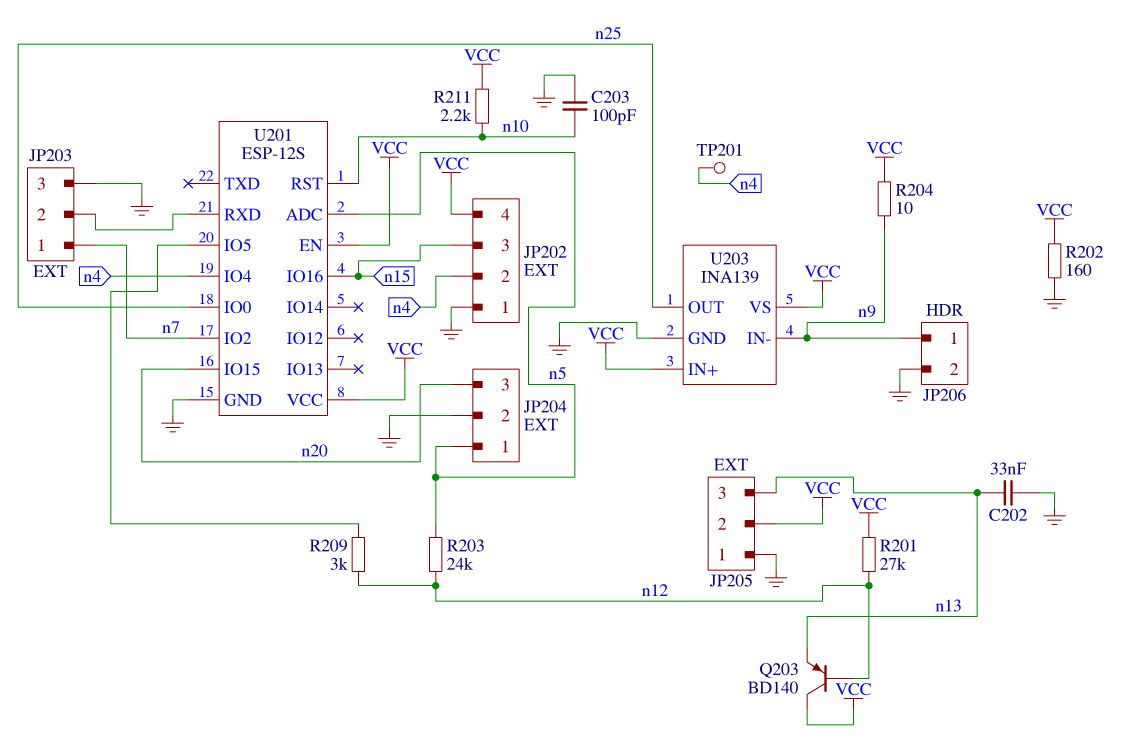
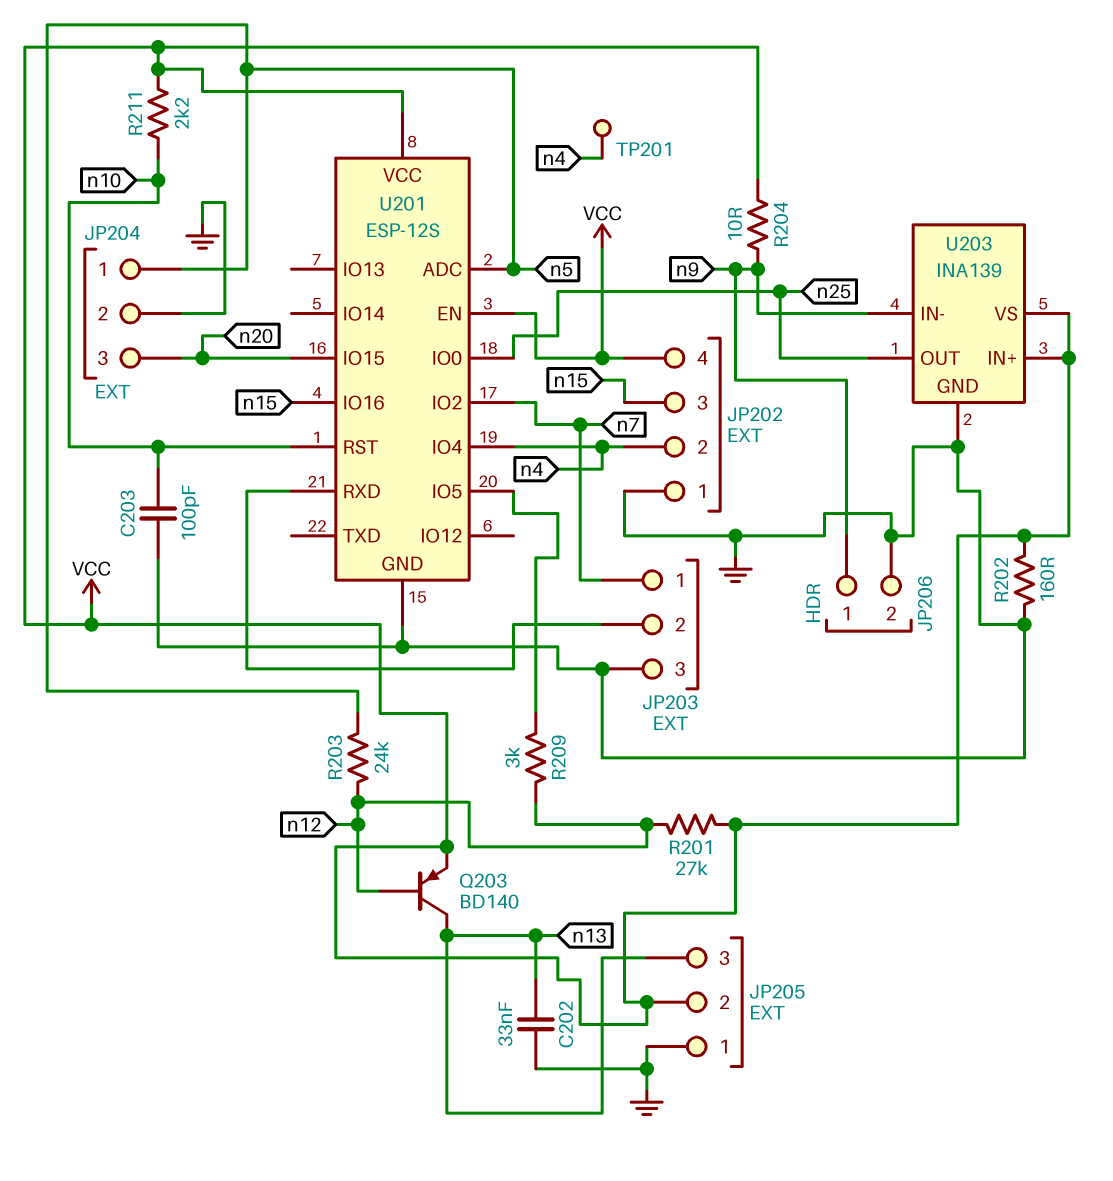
Q203: PNP BD140 (B n12, C VCC, E n13) -> PNP BD140 (B n12, C n13, E VCC)

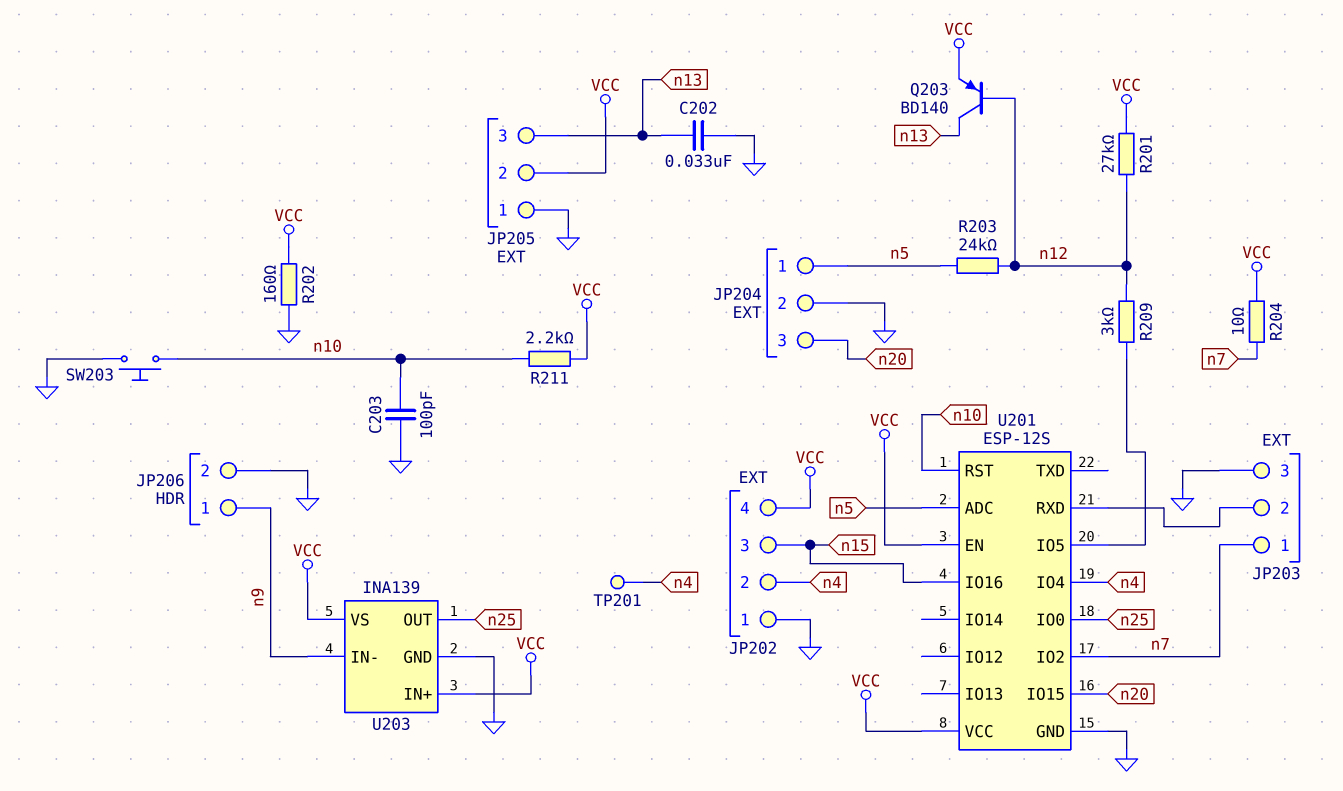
R204: 10 (VCC, n9) -> 10 (VCC, n7)
SW203: none -> button (GND, n10)

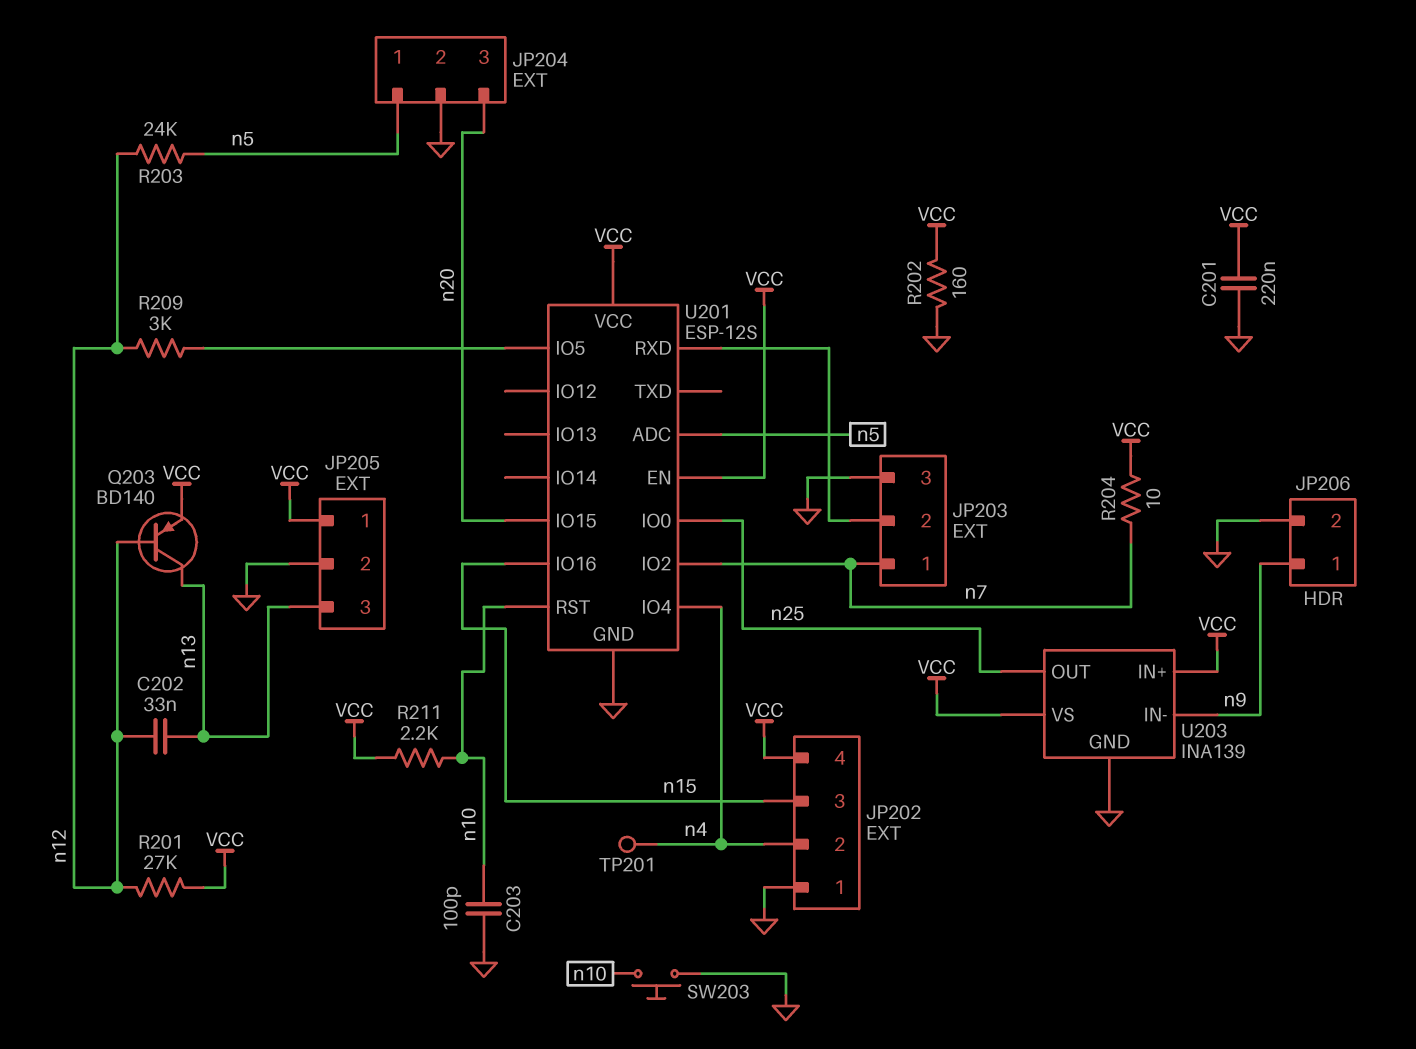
C201: none -> 220nF (GND, VCC)
C202: 33nF (GND, n13) -> 33nF (n12, n13)
JP205 pin 1: GND -> VCC
JP205 pin 2: VCC -> GND

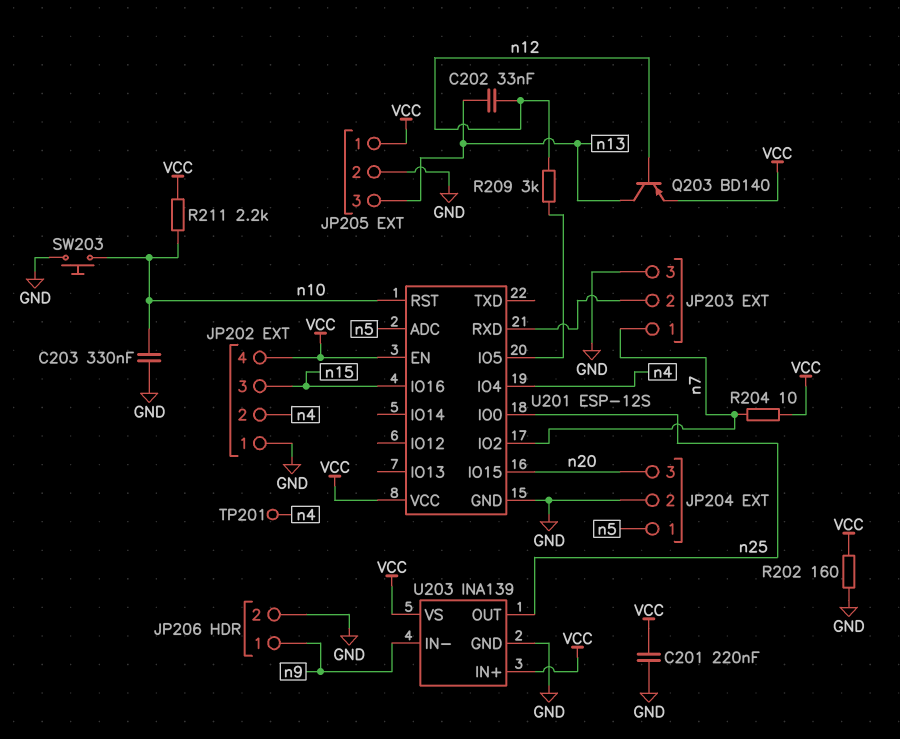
C203: 100pF (GND, n10) -> 330nF (GND, n10)
R201: 27k (VCC, n12) -> none
R203: 24k (n5, n12) -> none

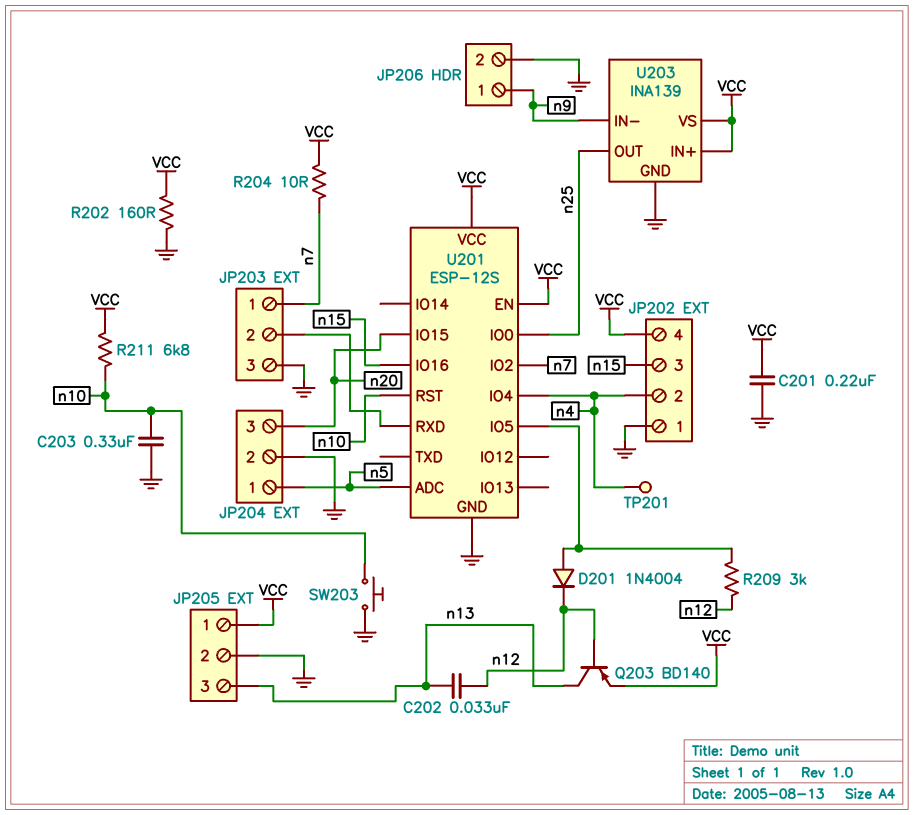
D201: none -> diode 1N4004 (A U201/IO5, K n12)
R211: 2.2k (VCC, n10) -> 6.8k (VCC, n10)

